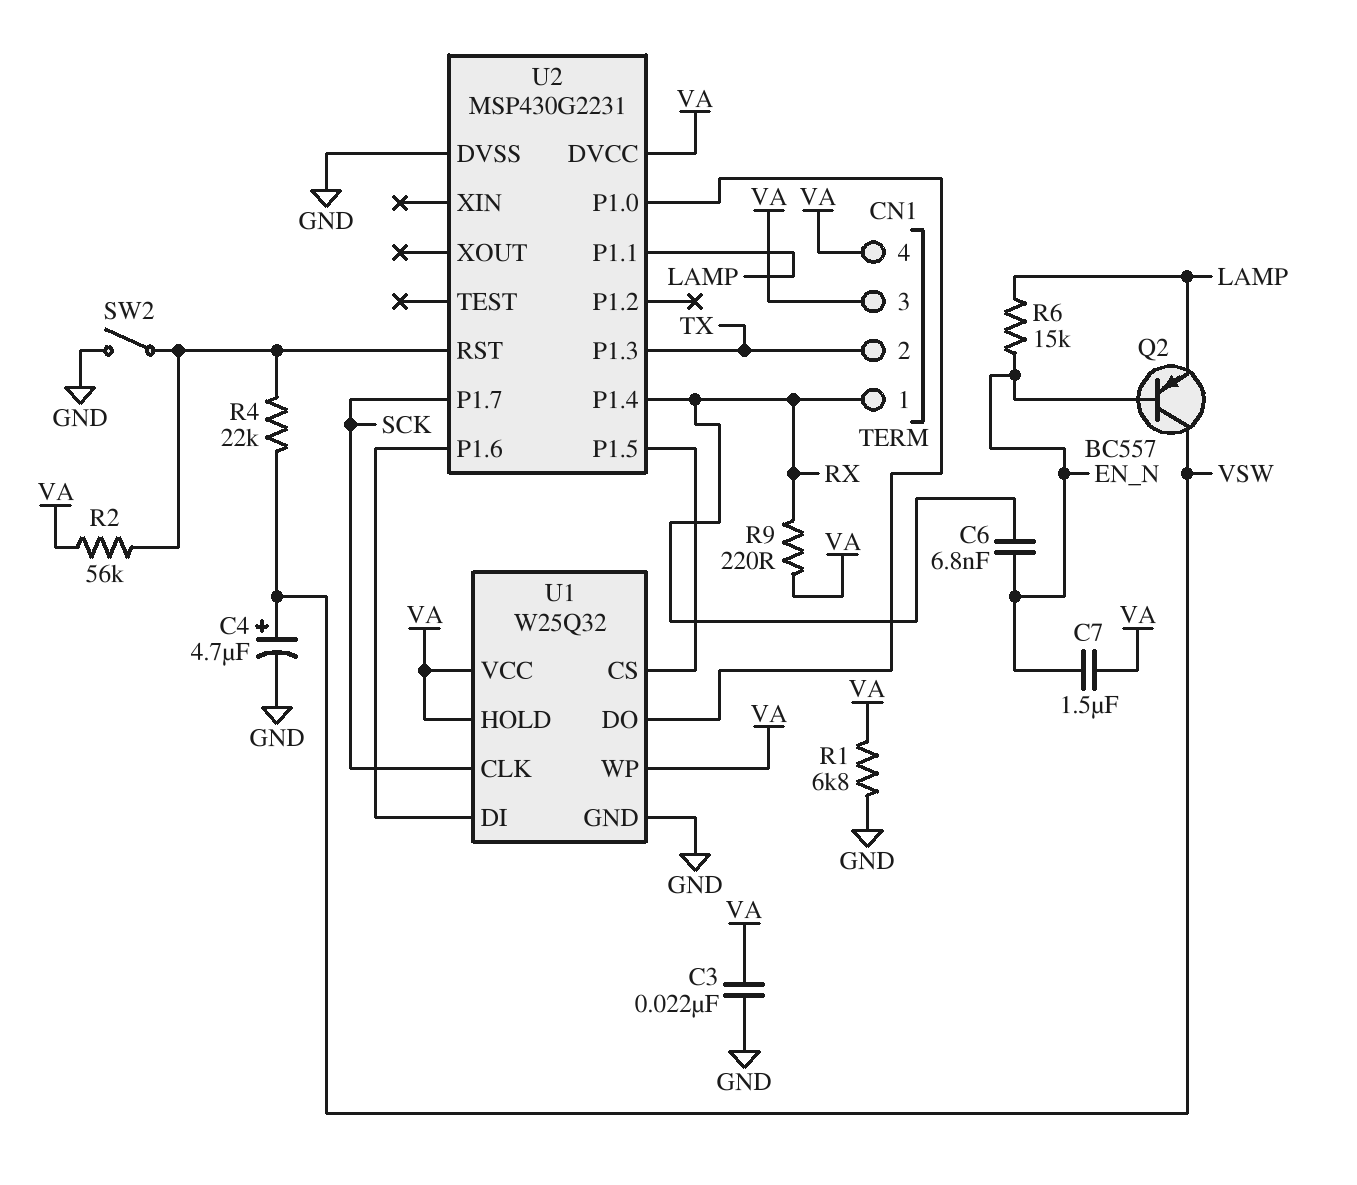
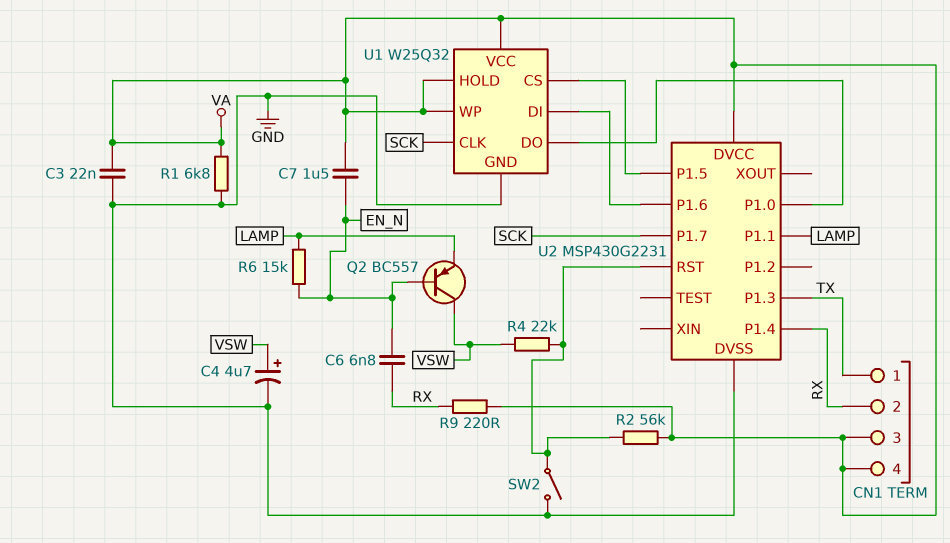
CN1 pin 1: RX -> TX
CN1 pin 2: TX -> RX

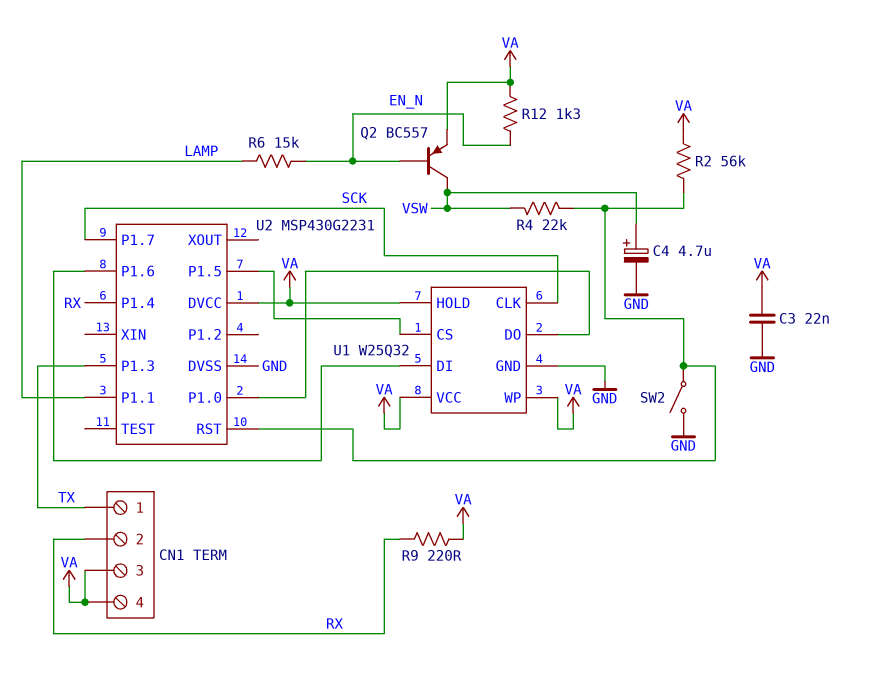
C6: 6.8nF (EN_N, RX) -> none
C7: 1.5uF (EN_N, VA) -> none
Q2: PNP BC557 (B EN_N, C VSW, E LAMP) -> PNP BC557 (B EN_N, C VSW, E VA)
R1: 6.8k (GND, VA) -> none
R12: none -> 1.3k (EN_N, VA)

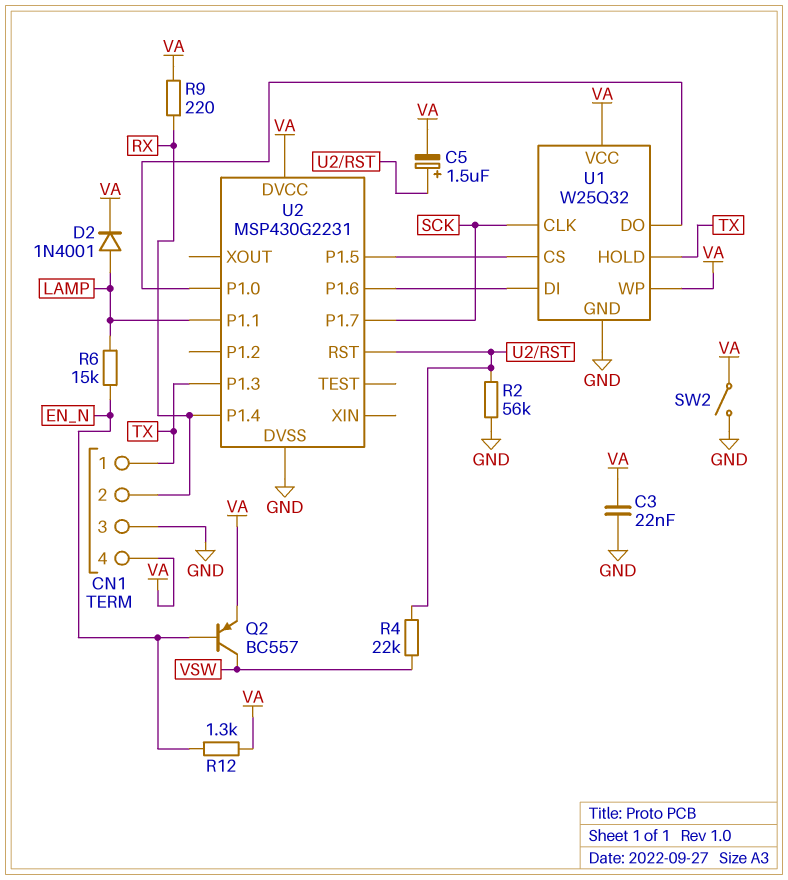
C4: 4.7uF (plus VSW, minus GND) -> none
C5: none -> 1.5uF (plus U2/RST, minus VA)
CN1 pin 3: VA -> GND
D2: none -> diode 1N4001 (A LAMP, K VA)
R2: 56k (U2/RST, VA) -> 56k (GND, U2/RST)
SW2: switch (GND, U2/RST) -> switch (GND, VA)
U1 pin HOLD: VA -> TX

